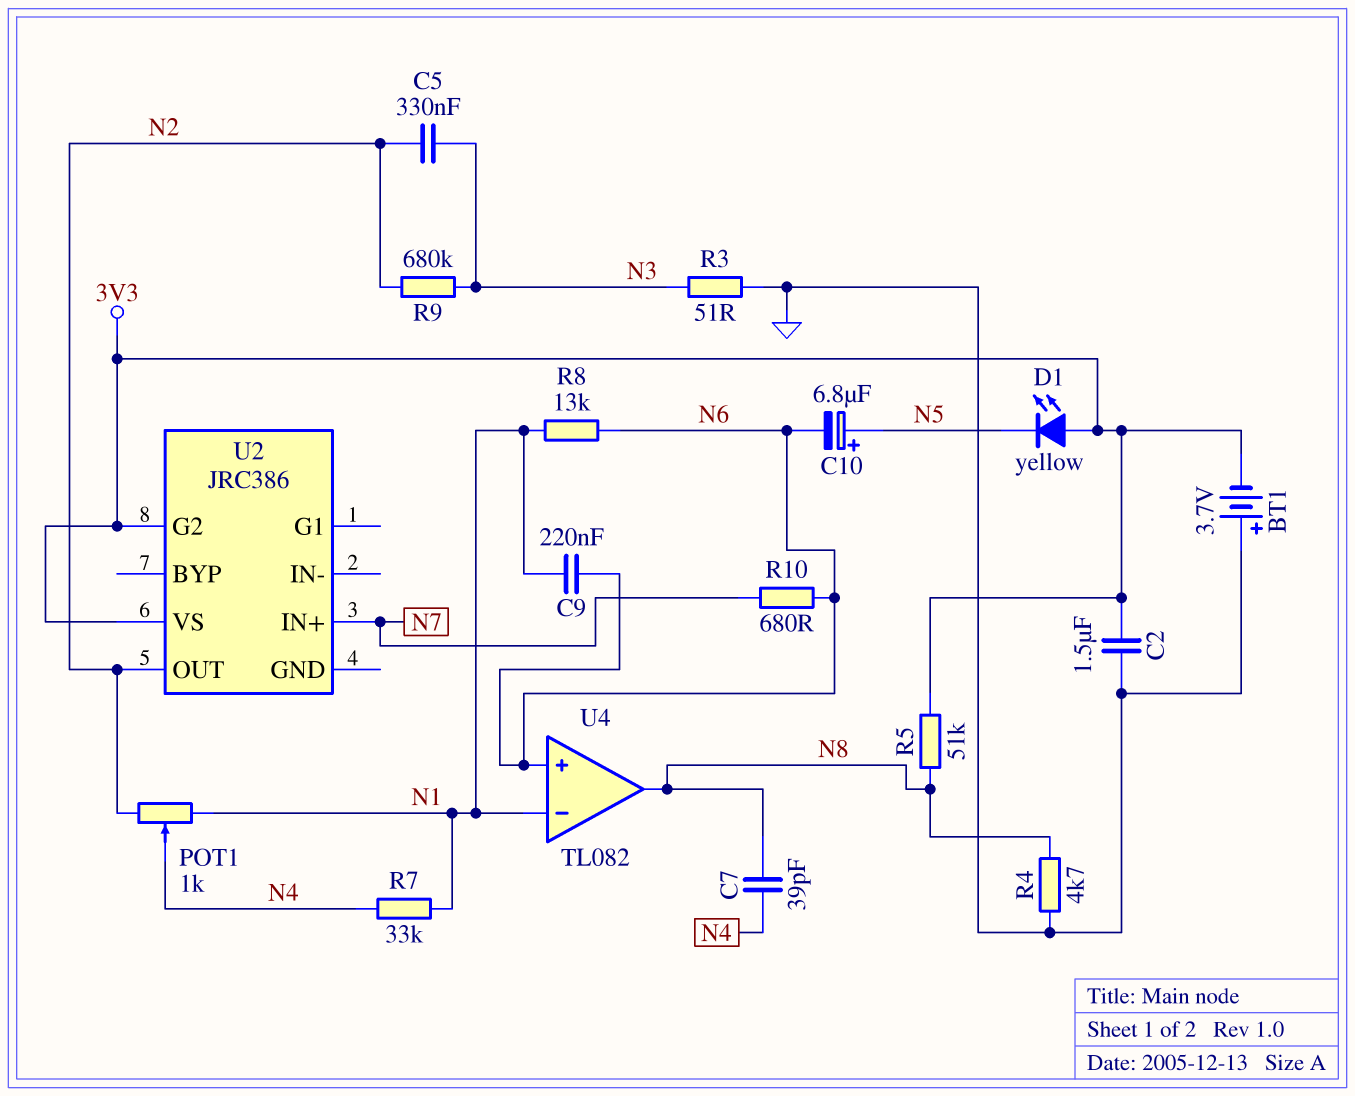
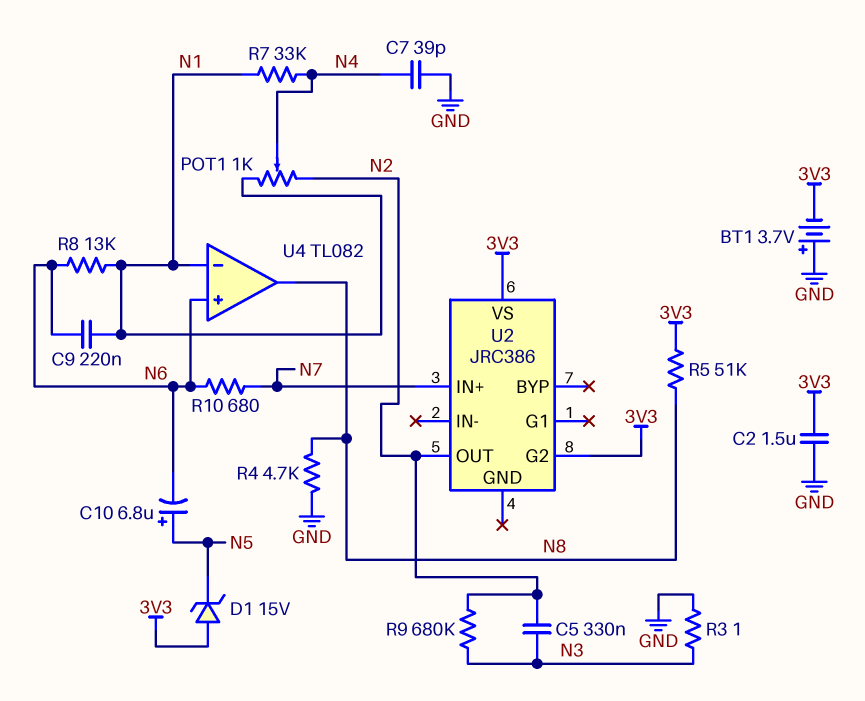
C7: 39pF (N4, N8) -> 39pF (GND, N4)
D1: LED yellow (A 3V3, K N5) -> zener 15V (A 3V3, K N5)
R3: 51 (GND, N3) -> 1 (GND, N3)

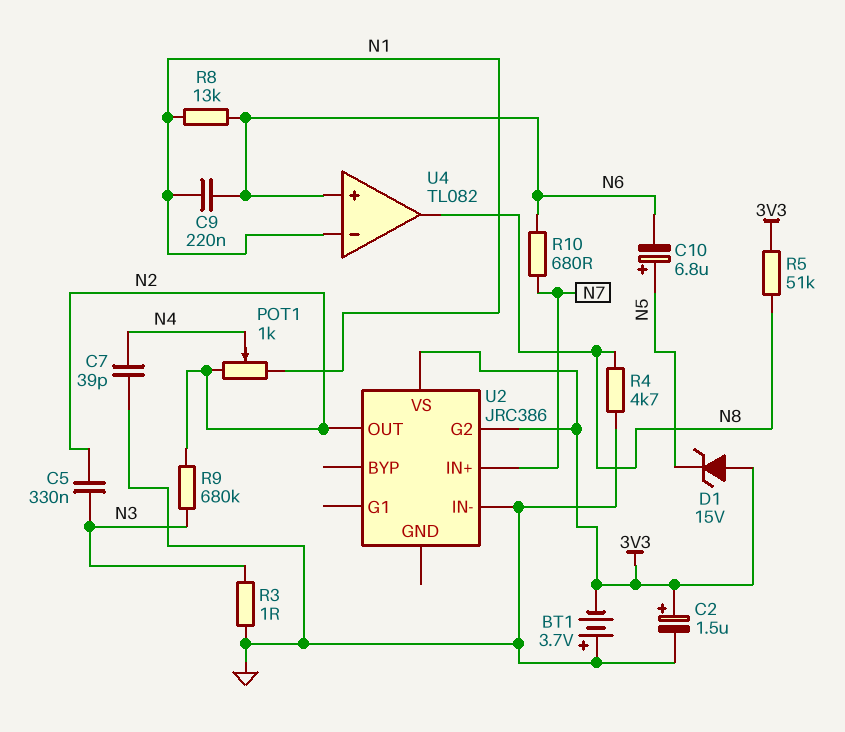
C2: 1.5uF (3V3, GND) -> 1.5uF (plus 3V3, minus GND)
R7: 33k (N1, N4) -> none
U2 pin IN-: none -> GND

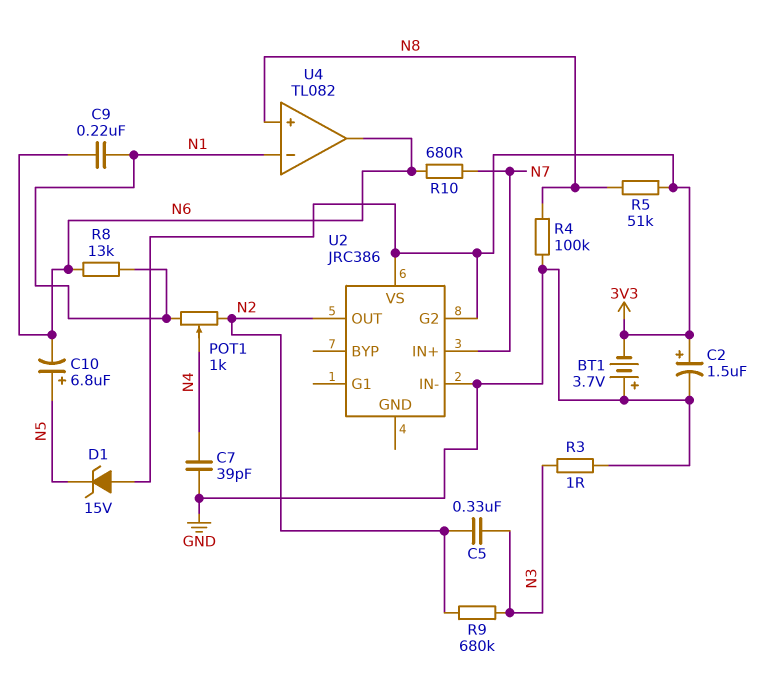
R4: 4.7k (GND, N8) -> 100k (GND, N8)
U4 pin in+: N6 -> N8
U4 pin out: N8 -> N6

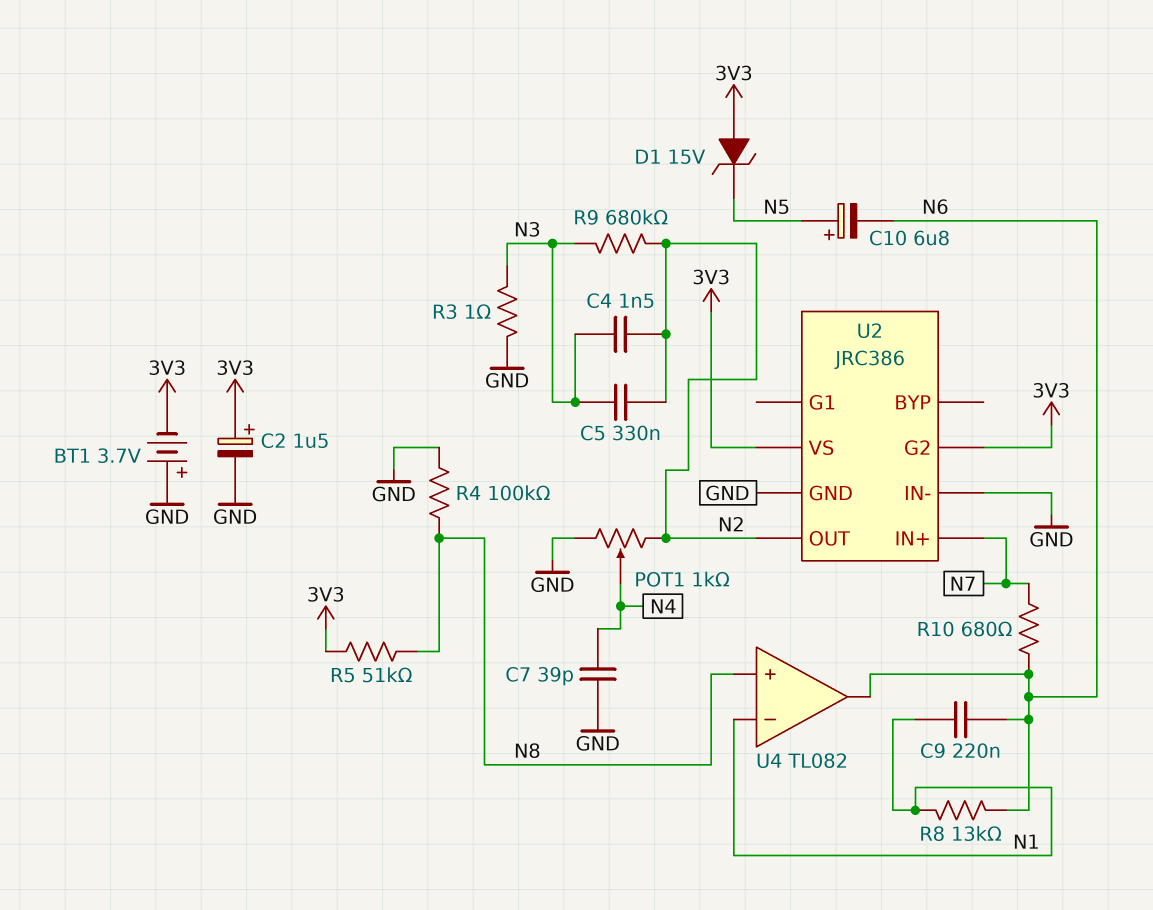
C4: none -> 1.5nF (N2, N3)
POT1: 1k (N1, N2, wiper N4) -> 1k (GND, N2, wiper N4)
U2 pin GND: none -> GND

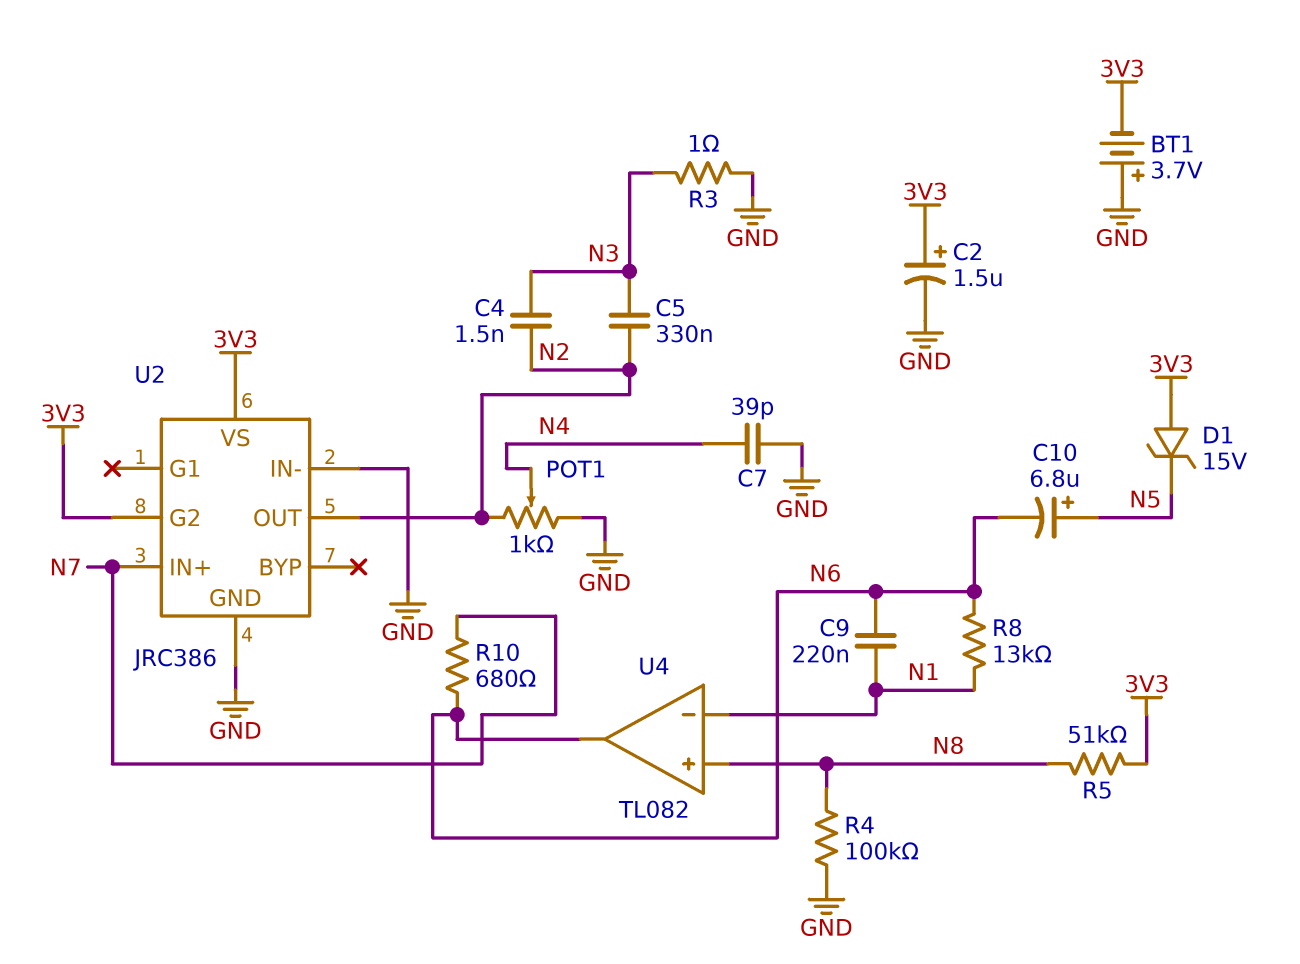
R9: 680k (N2, N3) -> none

